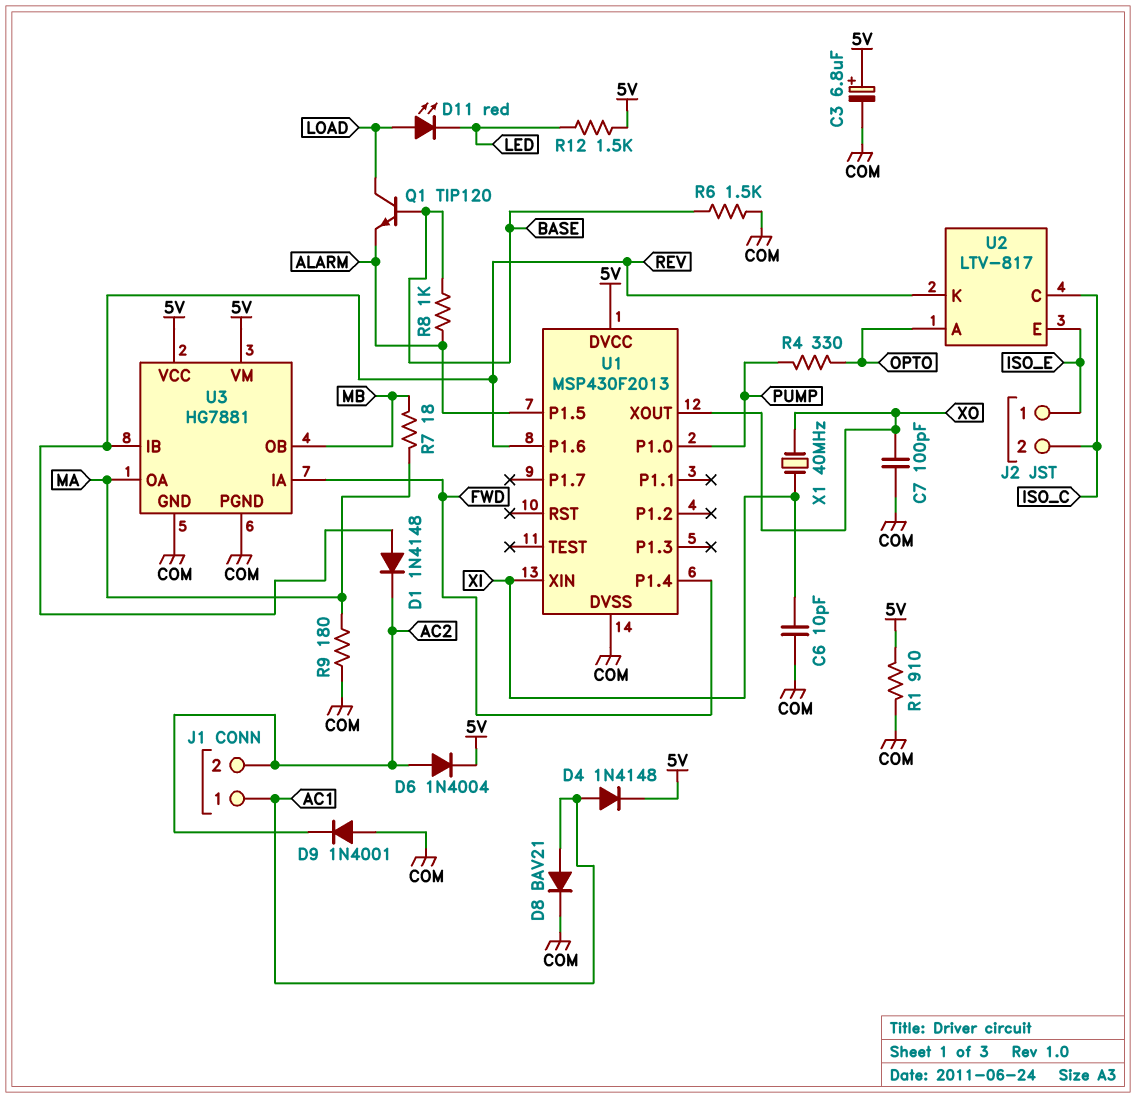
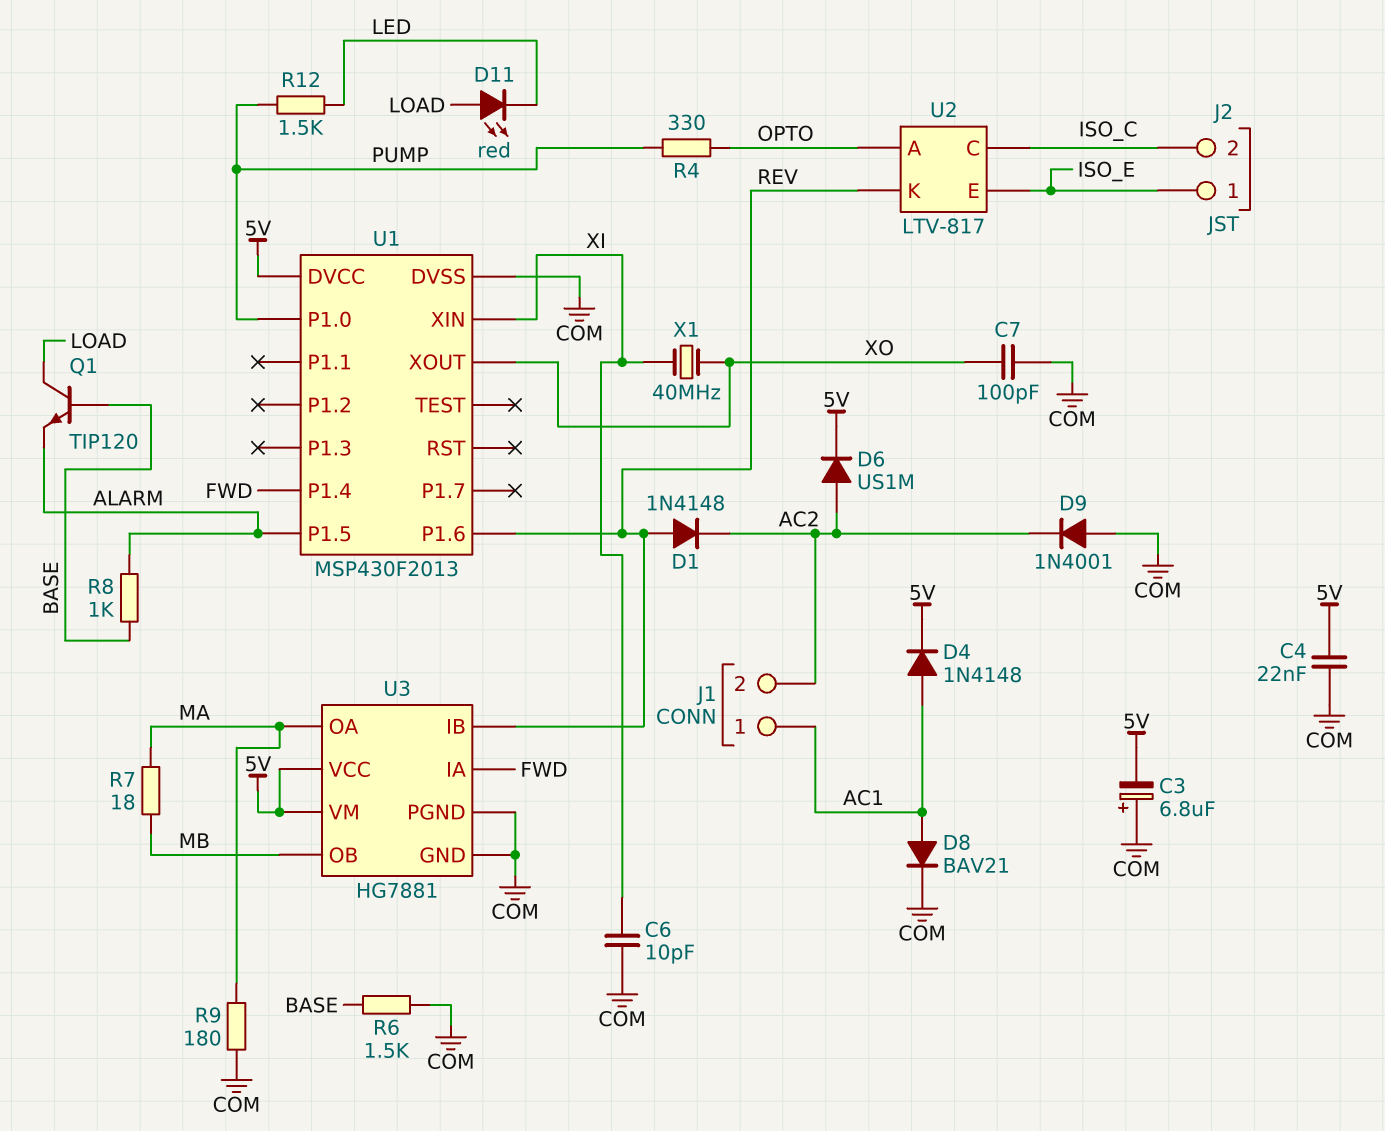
C3: 6.8uF (plus 5V, minus COM) -> 6.8uF (plus COM, minus 5V)
C4: none -> 22nF (5V, COM)
D6: diode 1N4004 (A AC2, K 5V) -> diode US1M (A AC2, K 5V)
R1: 910 (5V, COM) -> none
R12: 1.5k (5V, LED) -> 1.5k (LED, PUMP)

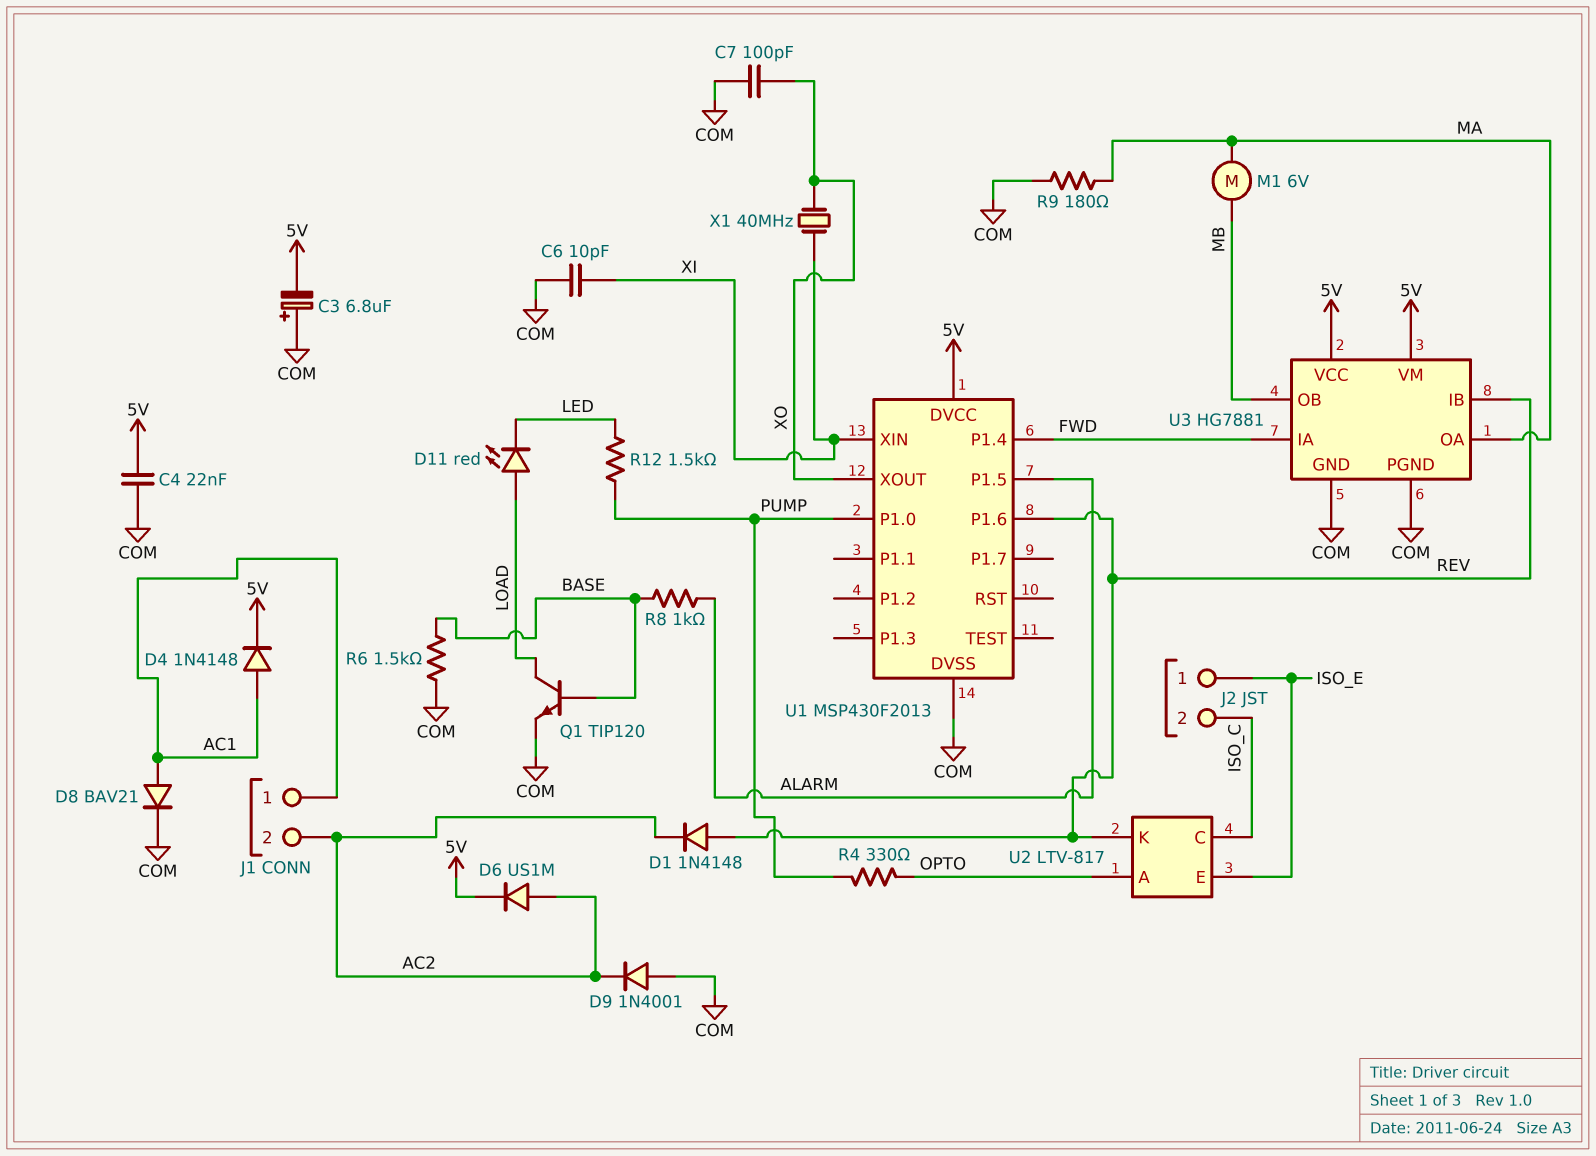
M1: none -> motor 6V (MA, MB)
Q1: NPN TIP120 (B BASE, C LOAD, E ALARM) -> NPN TIP120 (B BASE, C LOAD, E COM)
R7: 18 (MA, MB) -> none

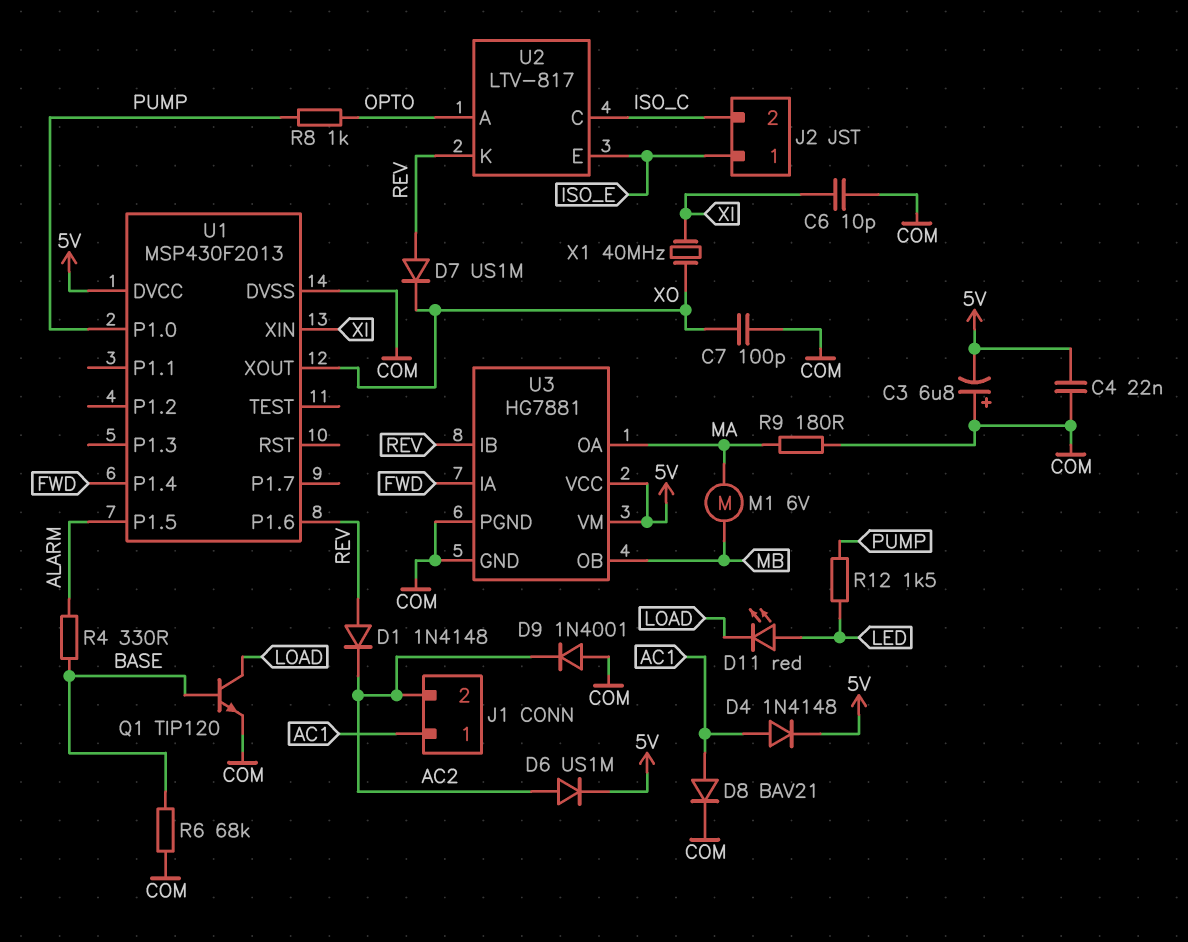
D7: none -> diode US1M (A REV, K XO)
D11: LED red (A LOAD, K LED) -> LED red (A LED, K LOAD)
R4: 330 (OPTO, PUMP) -> 330 (ALARM, BASE)
R6: 1.5k (BASE, COM) -> 68k (BASE, COM)
R8: 1k (ALARM, BASE) -> 1k (OPTO, PUMP)

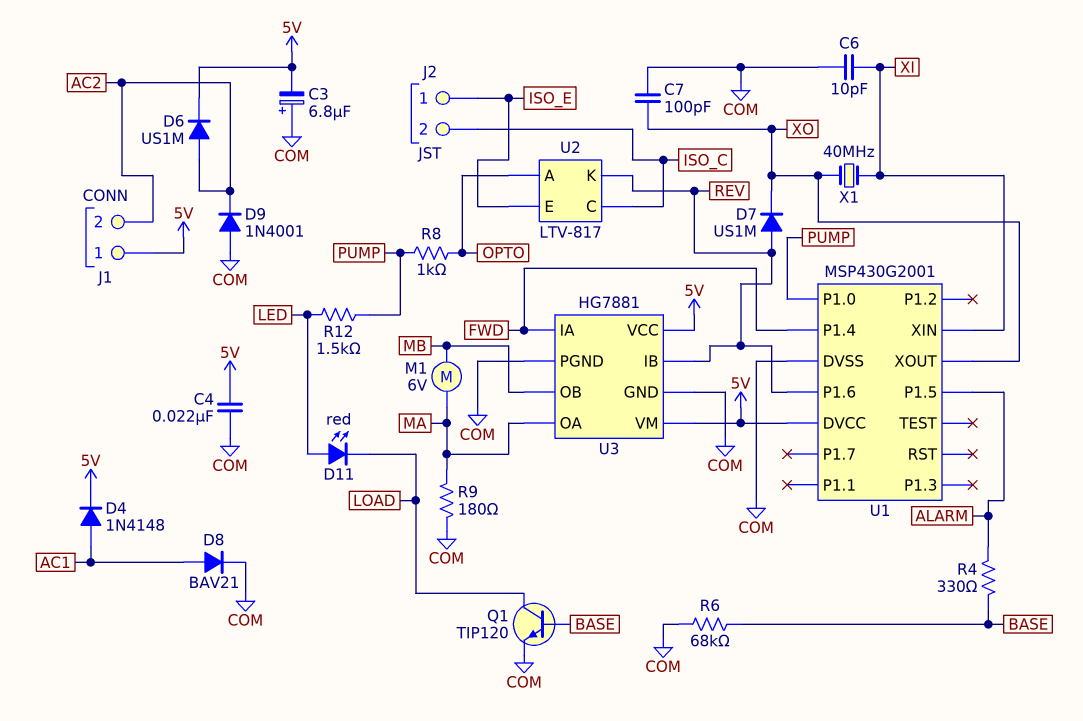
D1: diode 1N4148 (A REV, K AC2) -> none
J1 pin 1: AC1 -> 5V
U1: MSP430F2013 -> MSP430G2001

